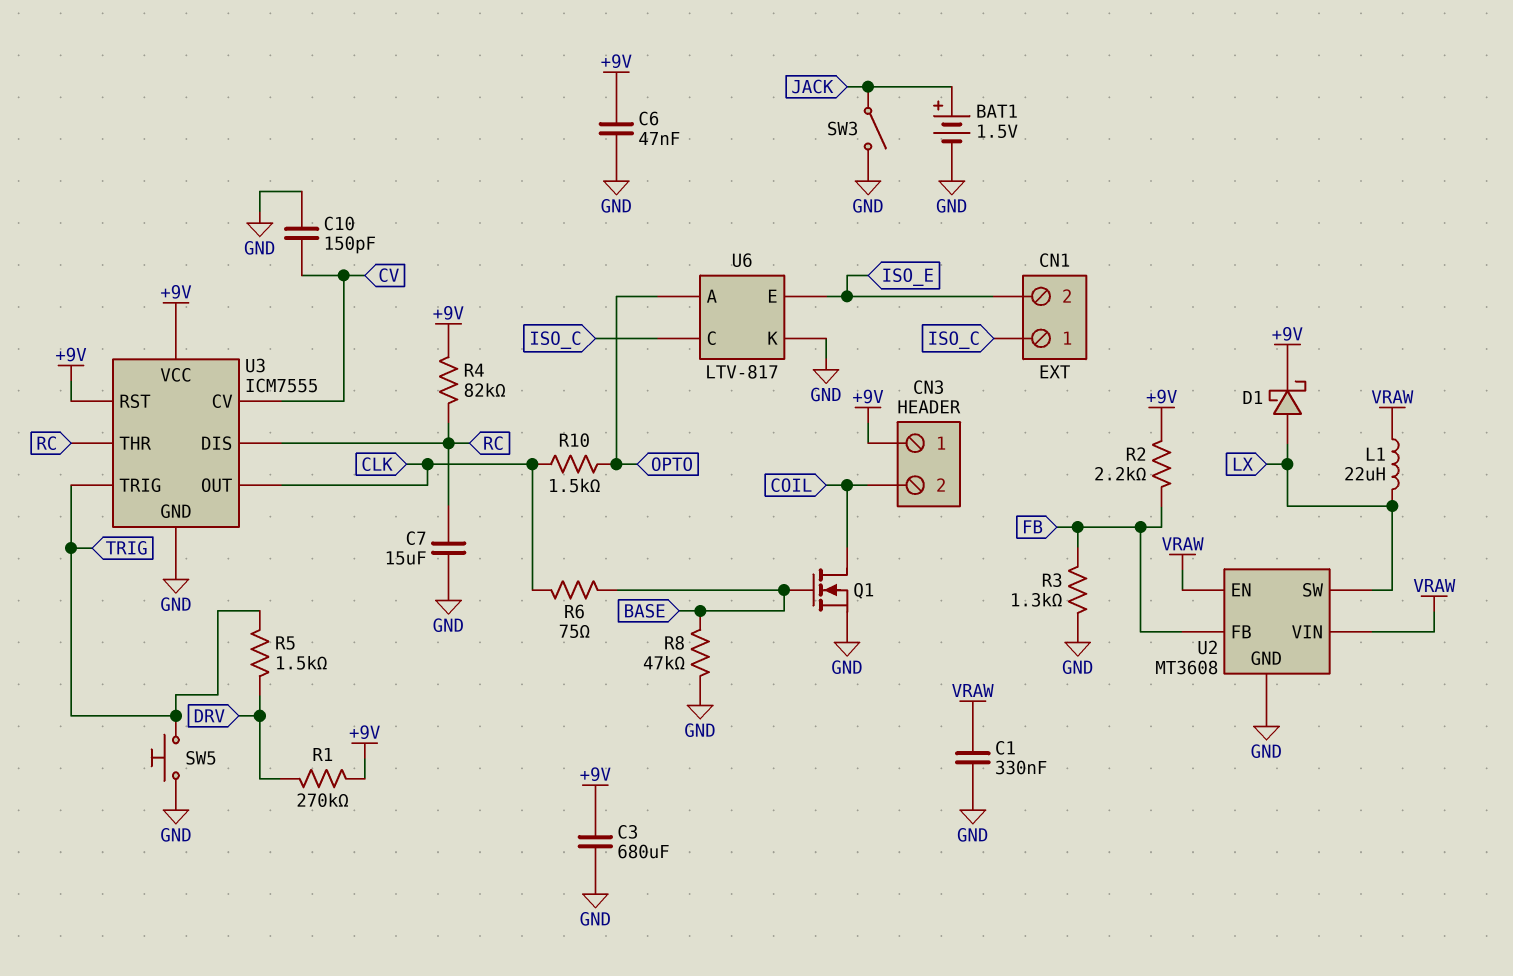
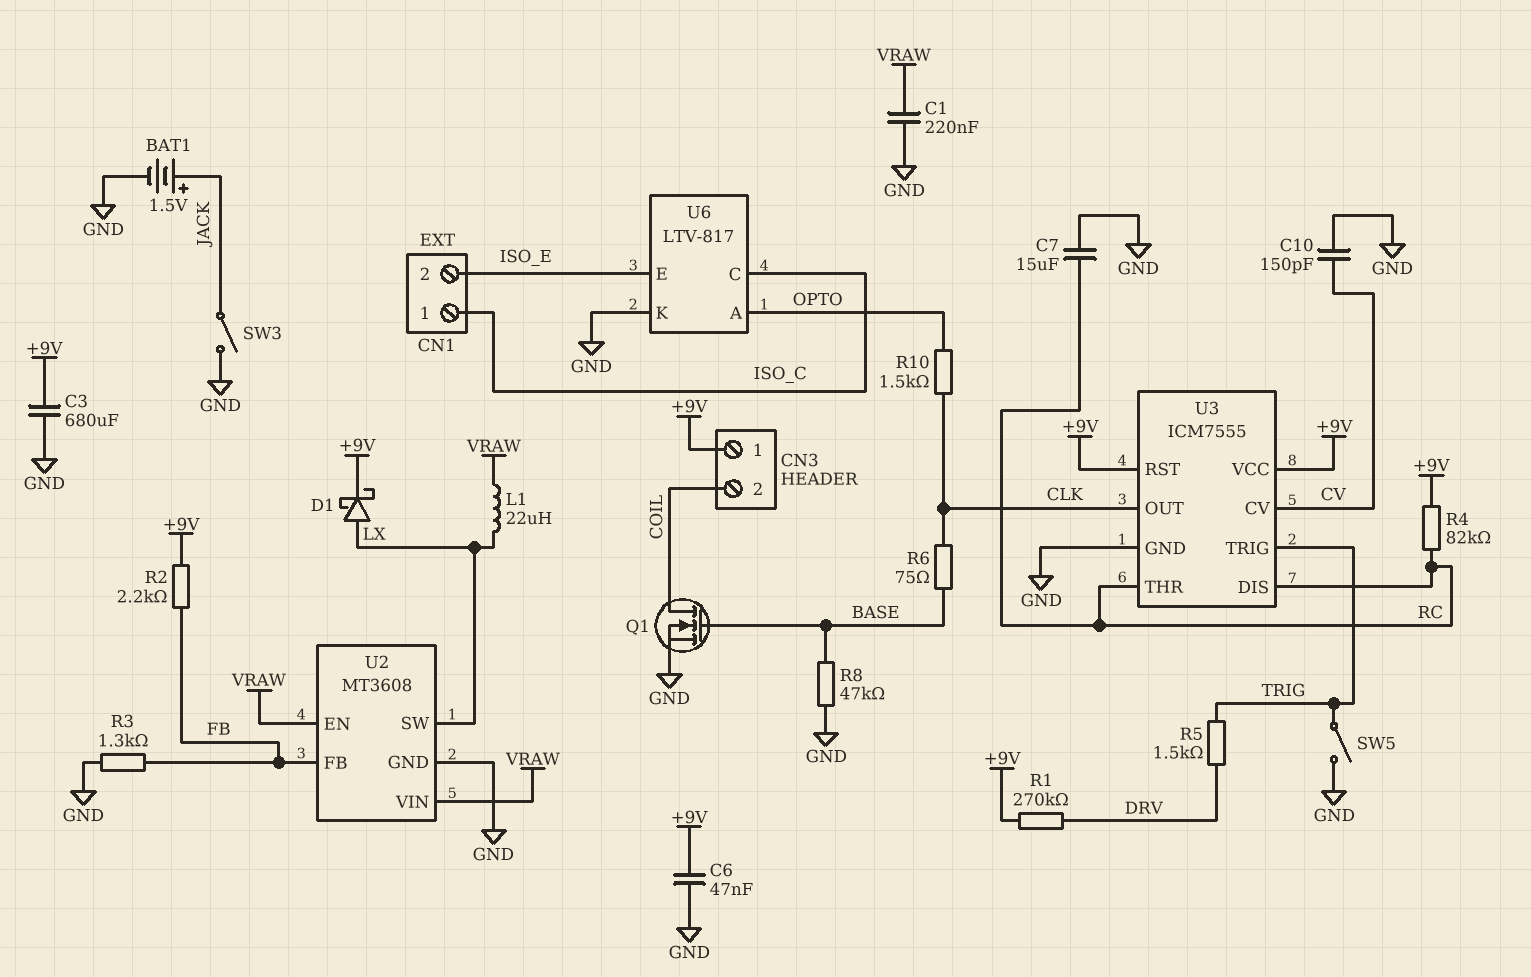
C1: 330nF (GND, VRAW) -> 220nF (GND, VRAW)
SW5: button (GND, TRIG) -> switch (GND, TRIG)

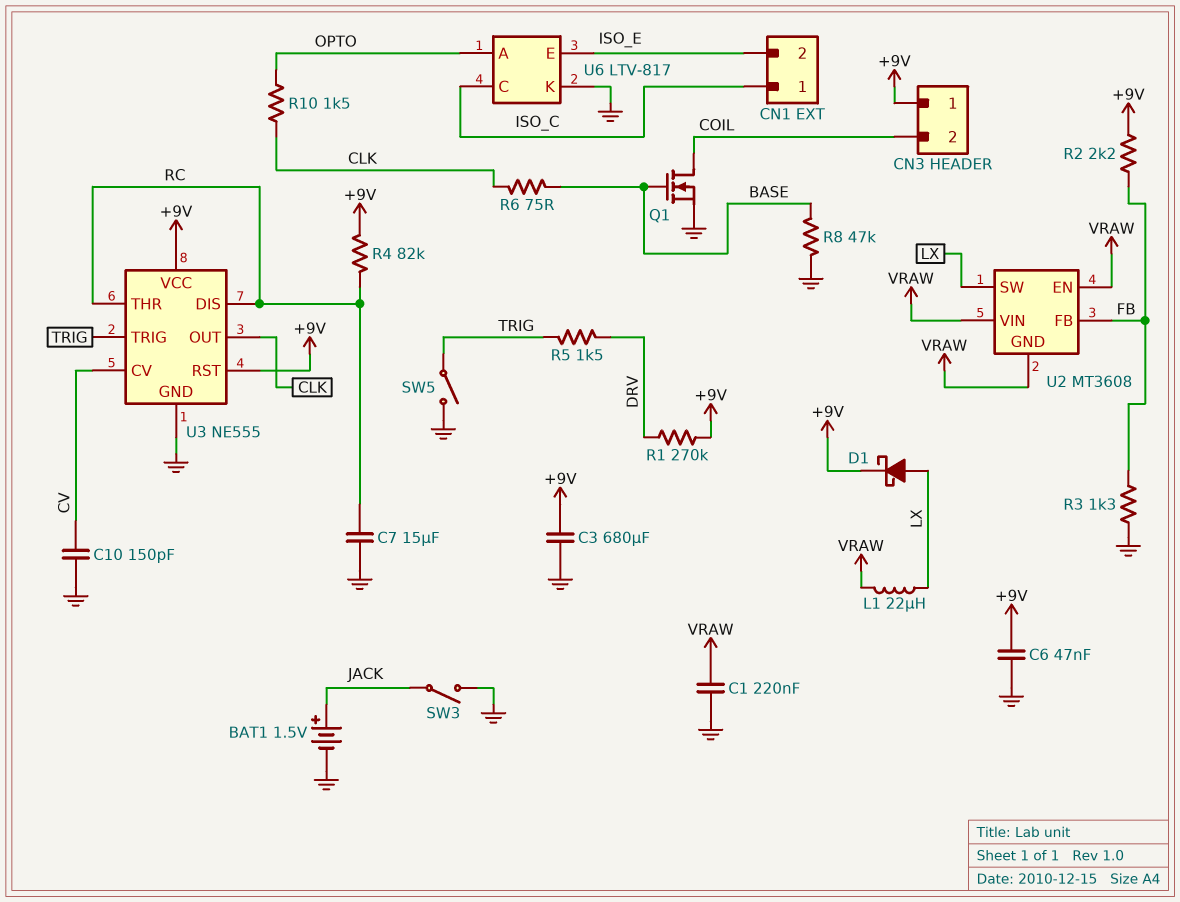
U2 pin GND: GND -> VRAW
U3: ICM7555 -> NE555

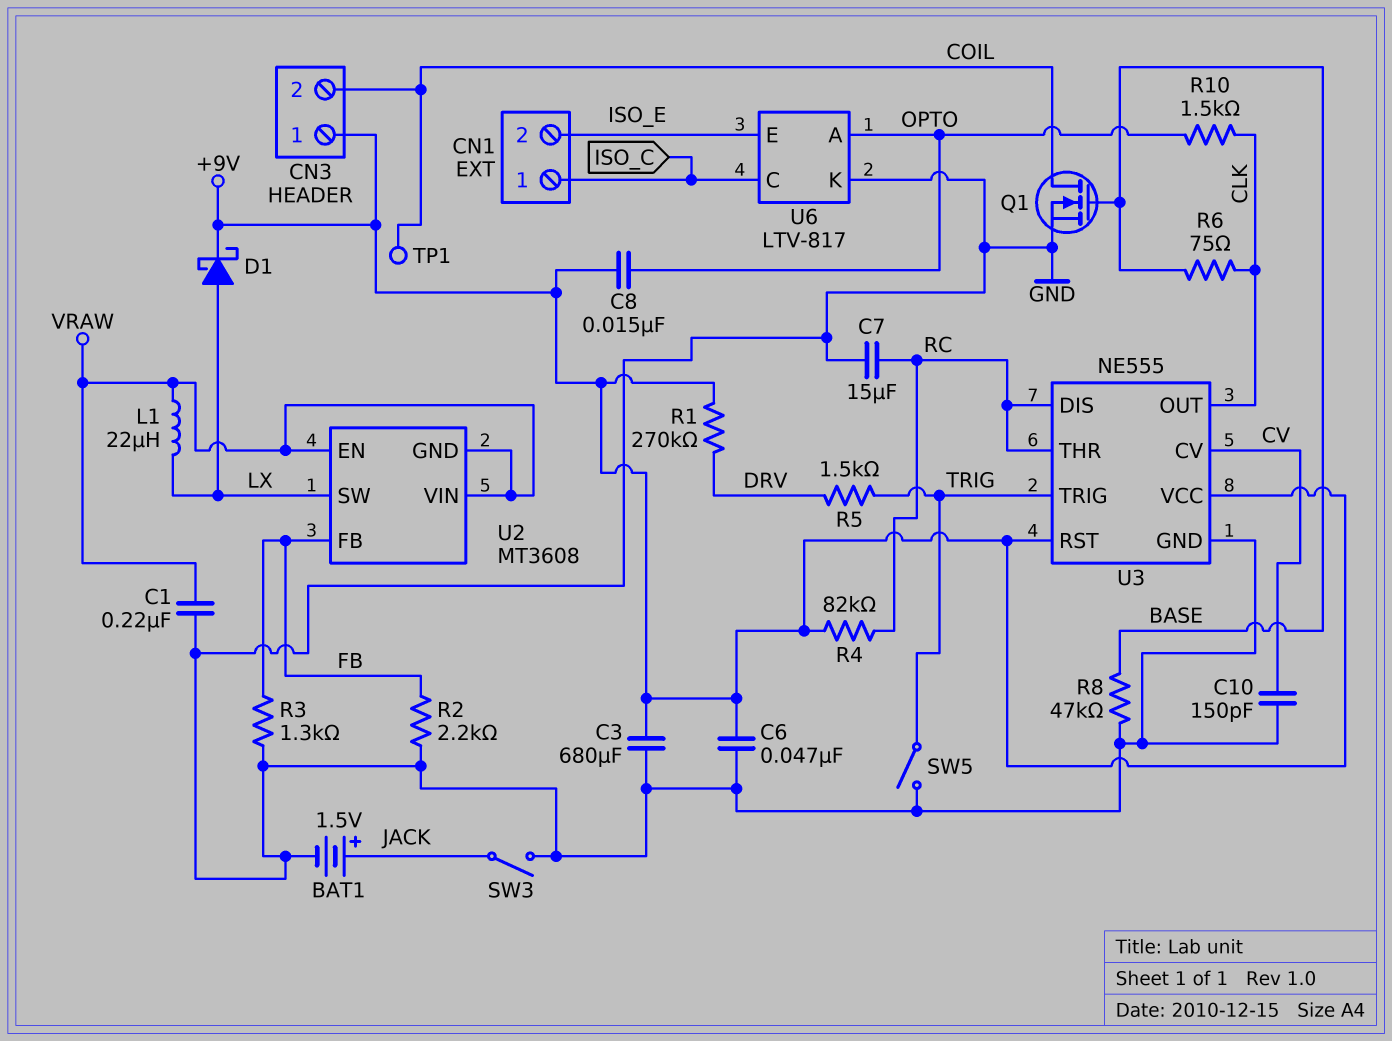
C8: none -> 15nF (+9V, OPTO)
R2: 2.2k (+9V, FB) -> 2.2k (FB, GND)
TP1: none -> test point (COIL)

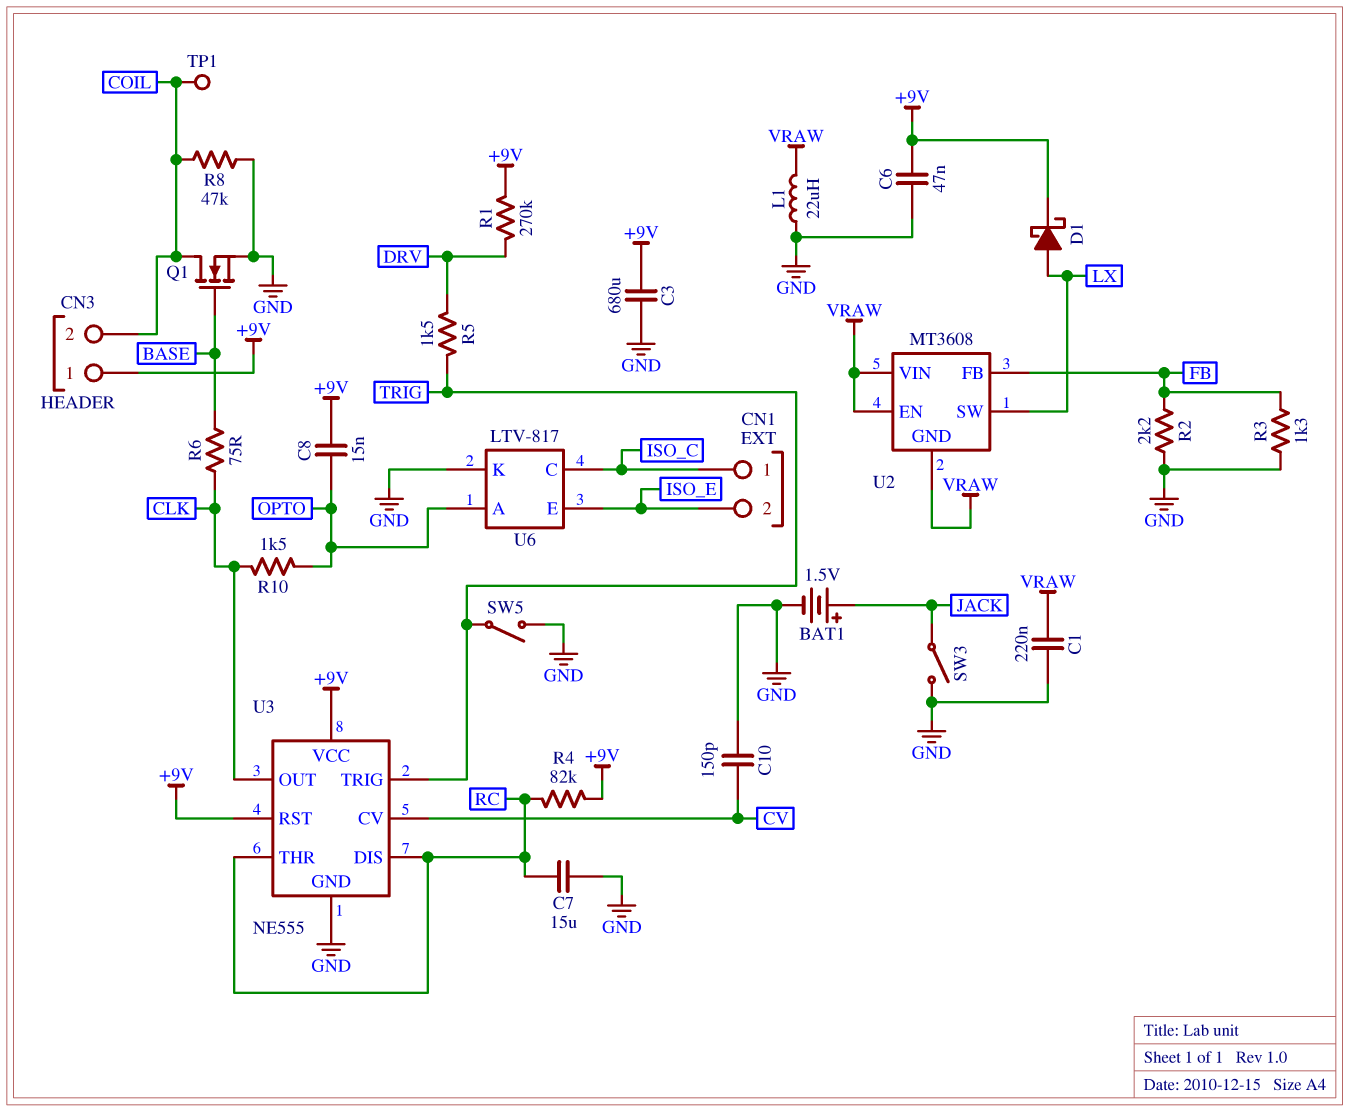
L1: 22uH (LX, VRAW) -> 22uH (GND, VRAW)
R8: 47k (BASE, GND) -> 47k (COIL, GND)

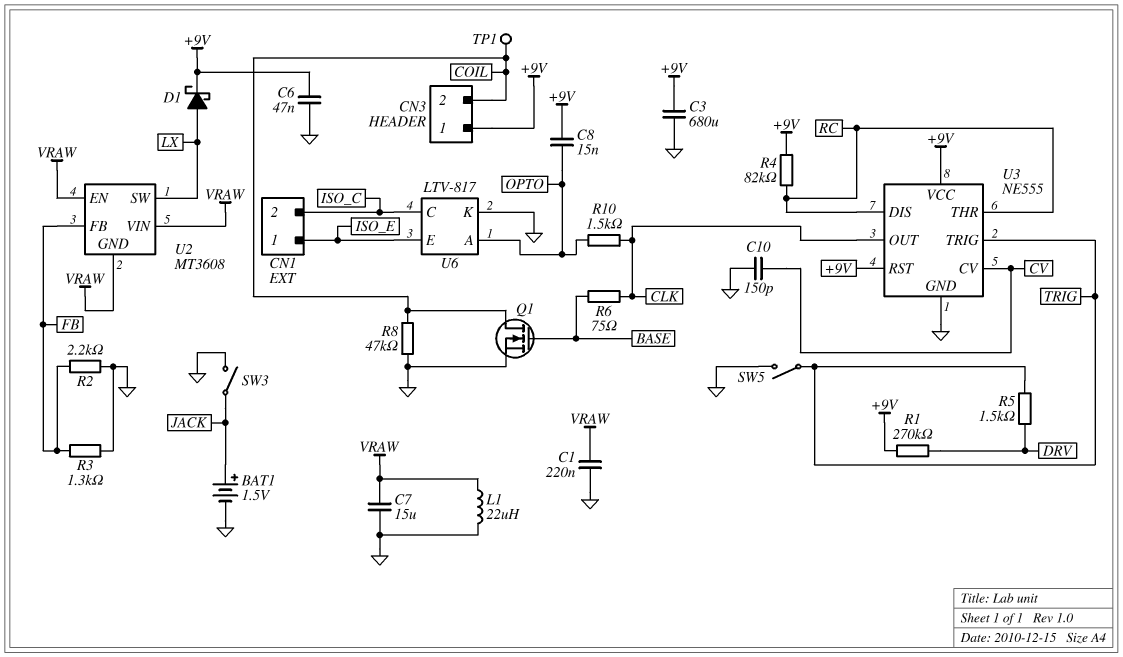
C7: 15uF (GND, RC) -> 15uF (GND, VRAW)
CN1 pin 1: ISO_C -> ISO_E
CN1 pin 2: ISO_E -> ISO_C

